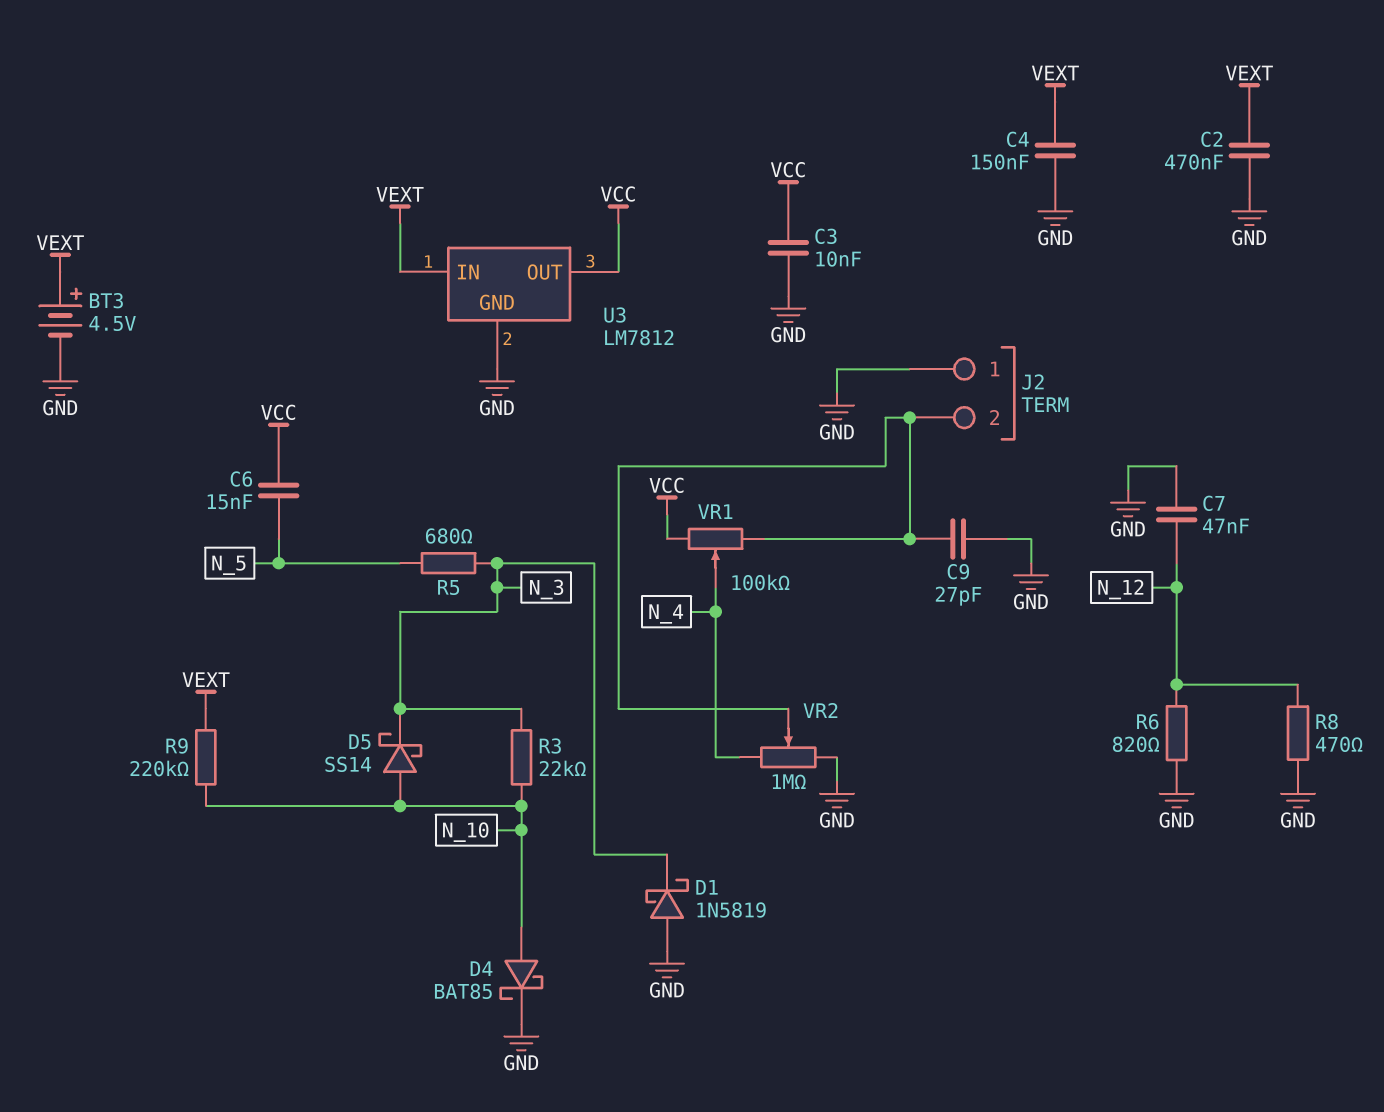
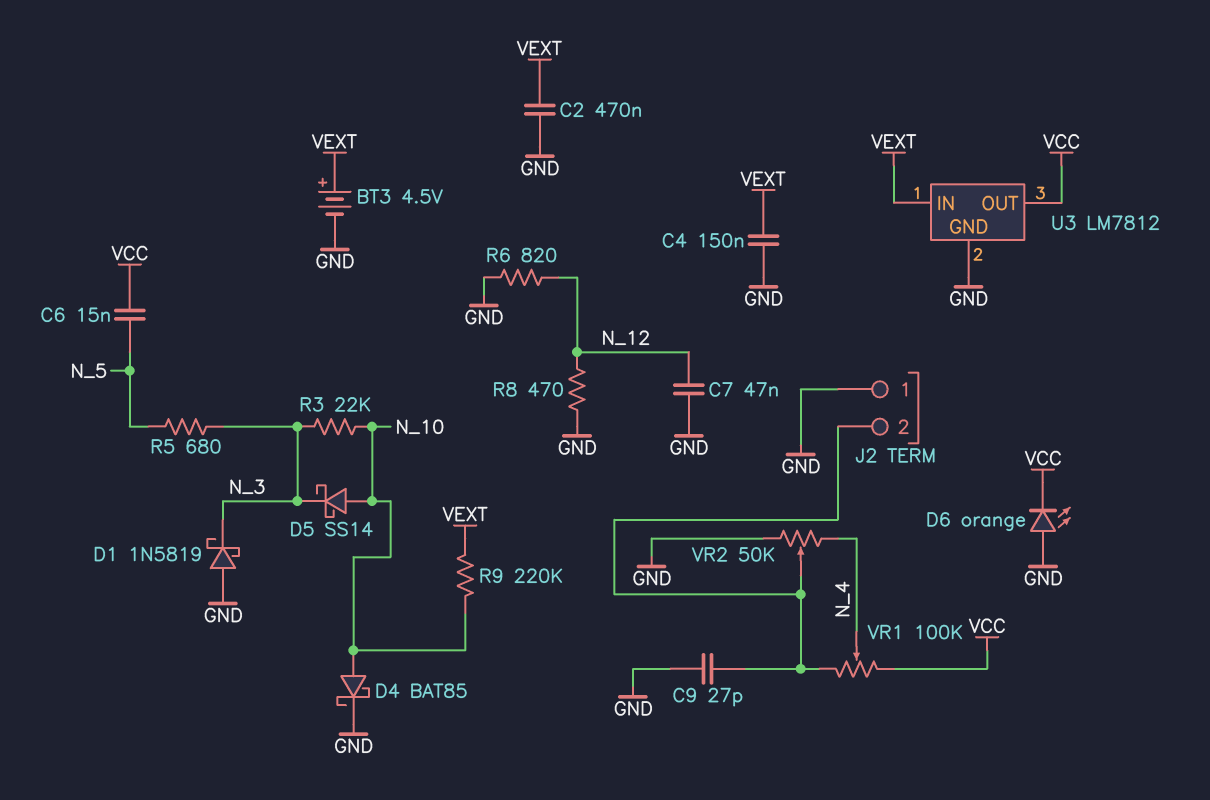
C3: 10nF (GND, VCC) -> none
D6: none -> LED orange (A GND, K VCC)
VR2: 1M (GND, N_4, wiper J2/2) -> 50k (GND, N_4, wiper J2/2)

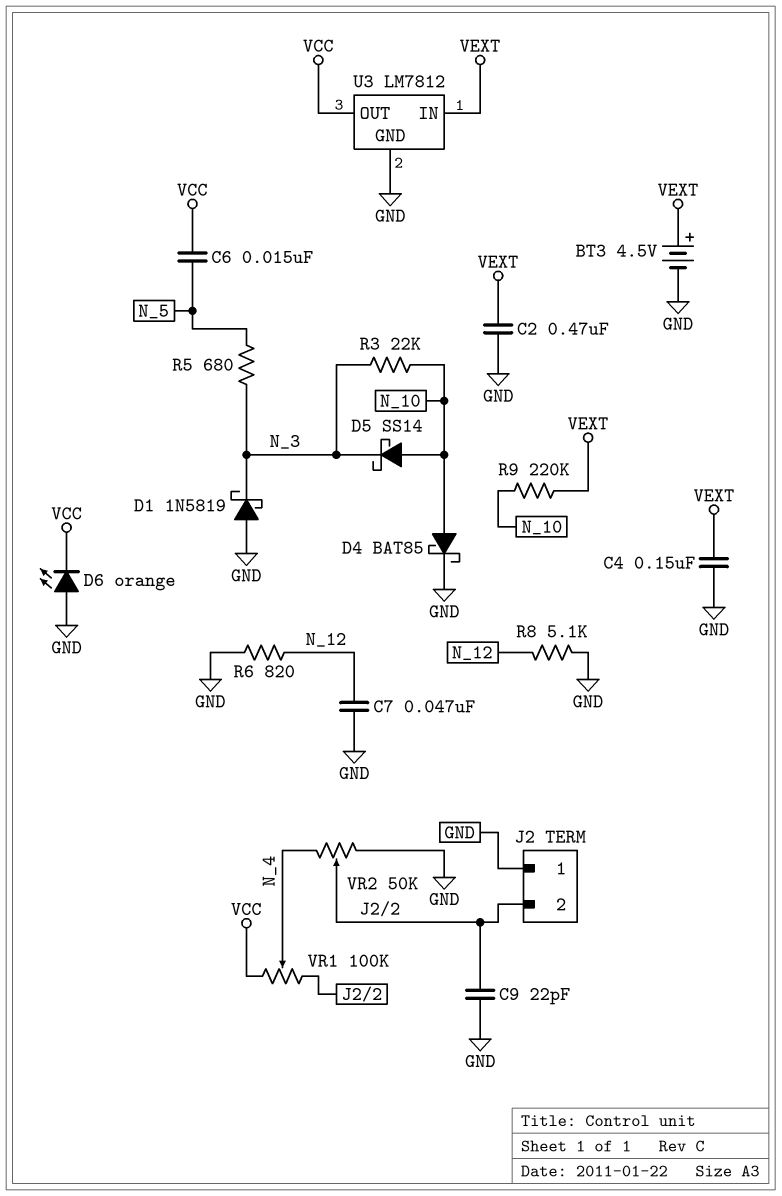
C9: 27pF (GND, J2/2) -> 22pF (GND, J2/2)
R8: 470 (GND, N_12) -> 5.1k (GND, N_12)

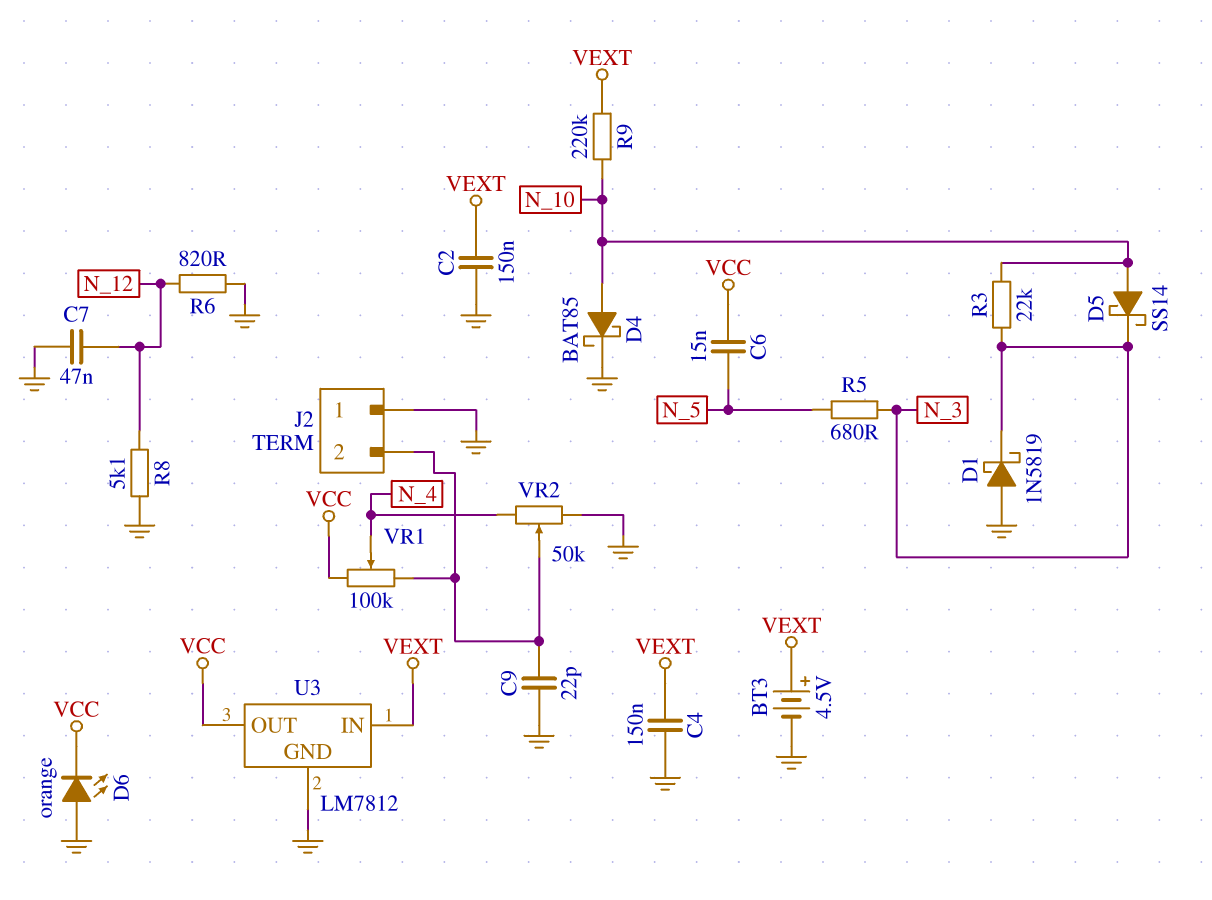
C2: 470nF (GND, VEXT) -> 150nF (GND, VEXT)

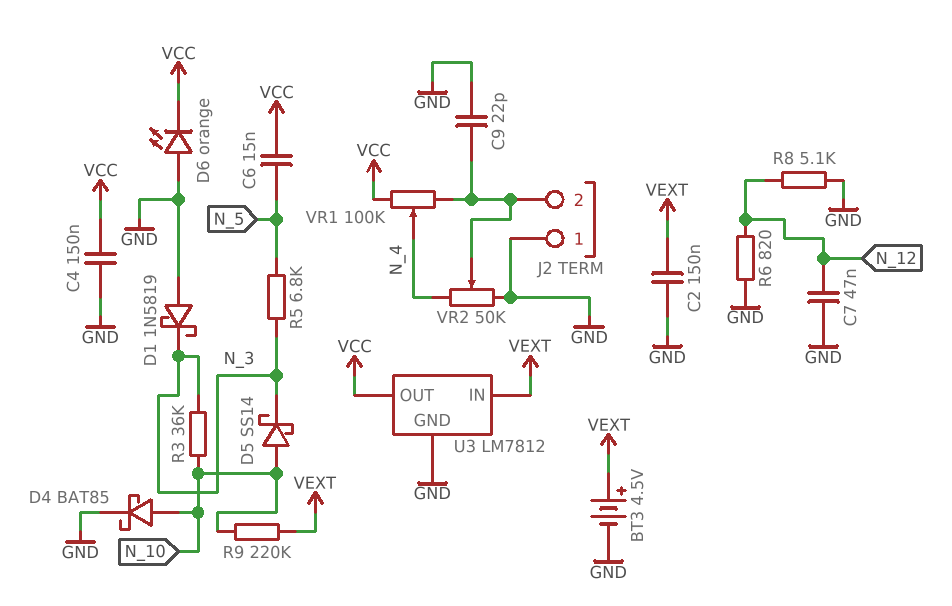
C4: 150nF (GND, VEXT) -> 150nF (GND, VCC)
R3: 22k (N_3, N_10) -> 36k (N_3, N_10)
R5: 680 (N_3, N_5) -> 6.8k (N_3, N_5)

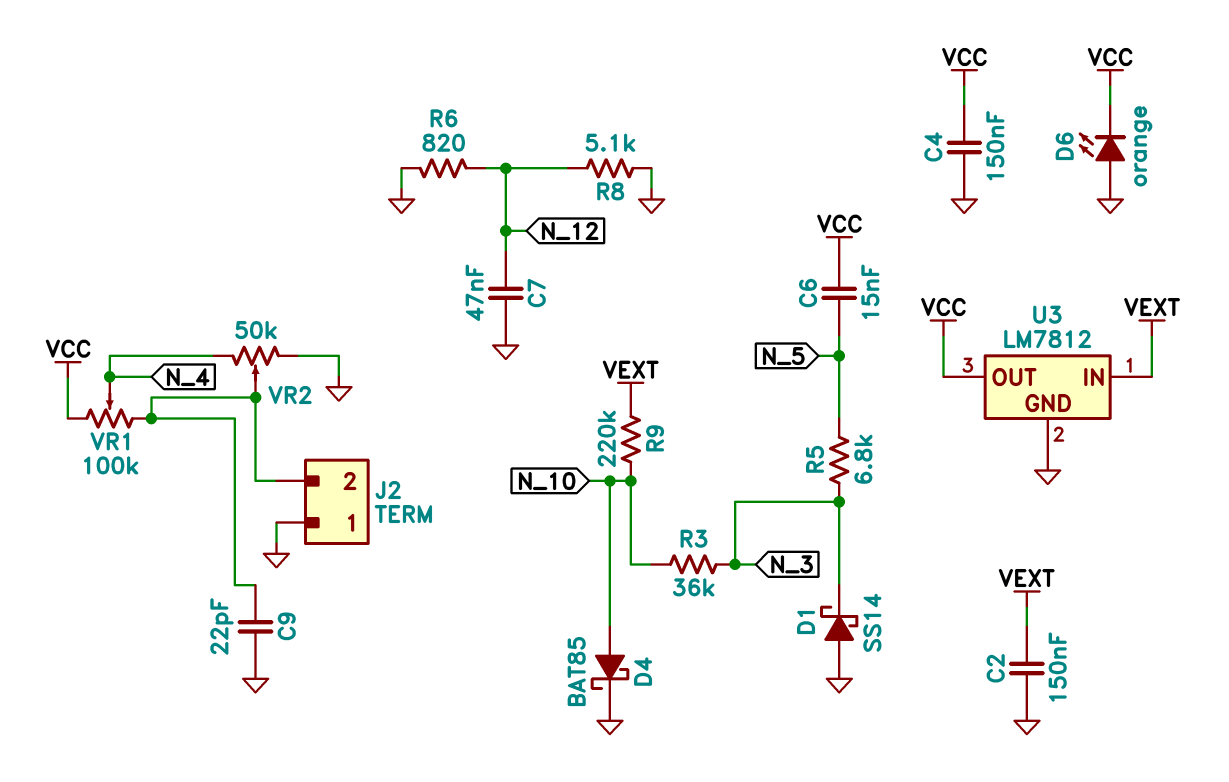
BT3: 4.5V (plus VEXT, minus GND) -> none
D1: schottky 1N5819 (A GND, K N_3) -> schottky SS14 (A GND, K N_3)
D5: schottky SS14 (A N_10, K N_3) -> none

